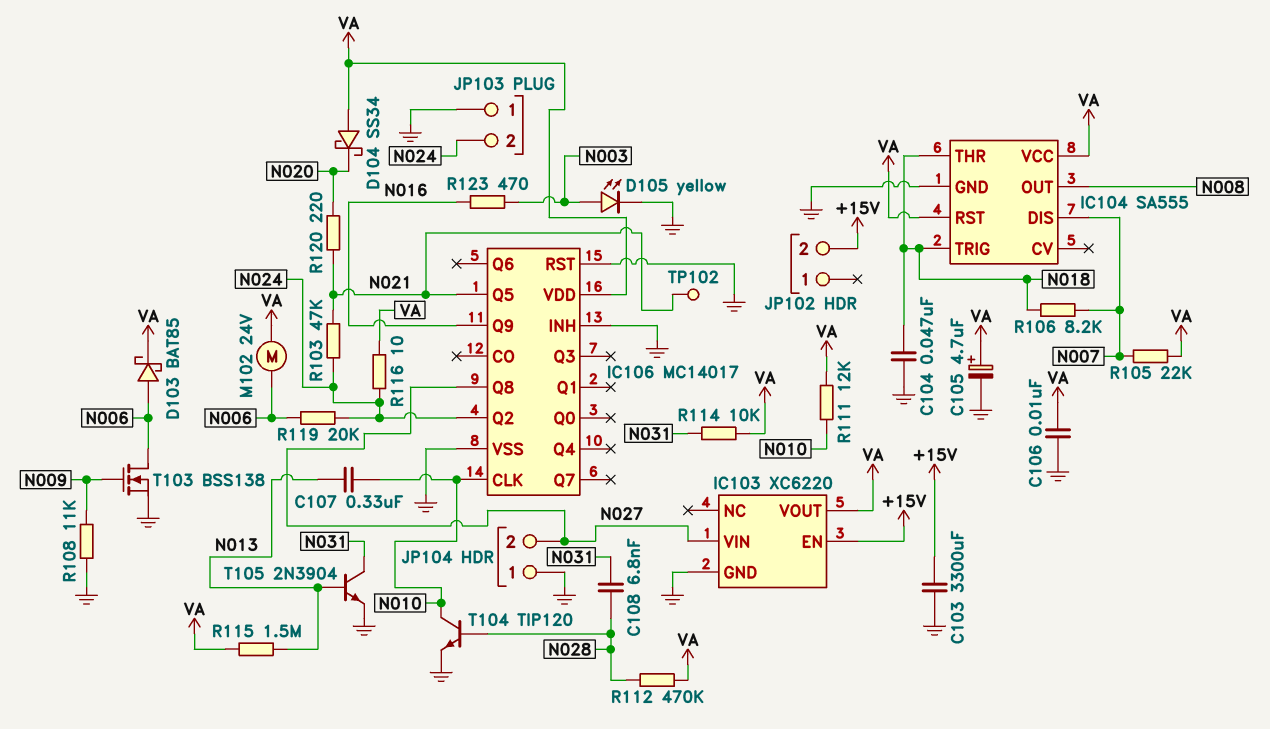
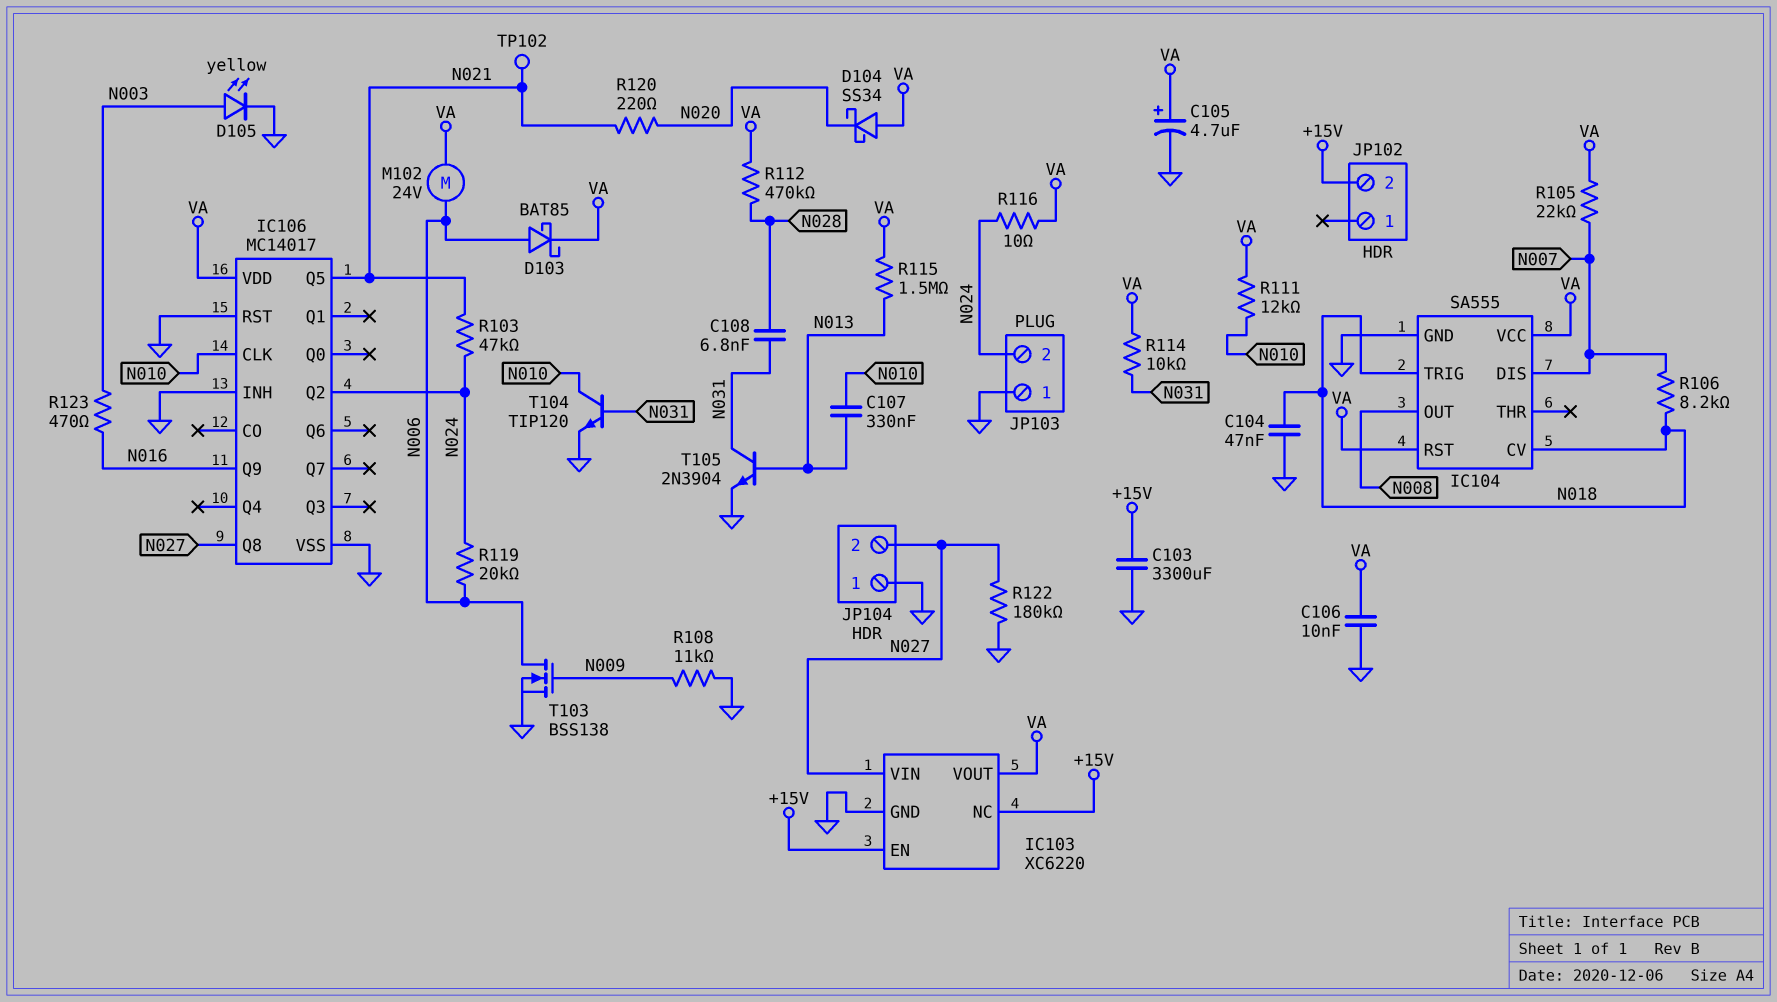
IC103 pin NC: none -> +15V
IC104 pin CV: none -> N018
IC104 pin THR: N018 -> none
R122: none -> 180k (GND, N027)
T104: NPN TIP120 (B N028, C N010, E GND) -> NPN TIP120 (B N031, C N010, E GND)

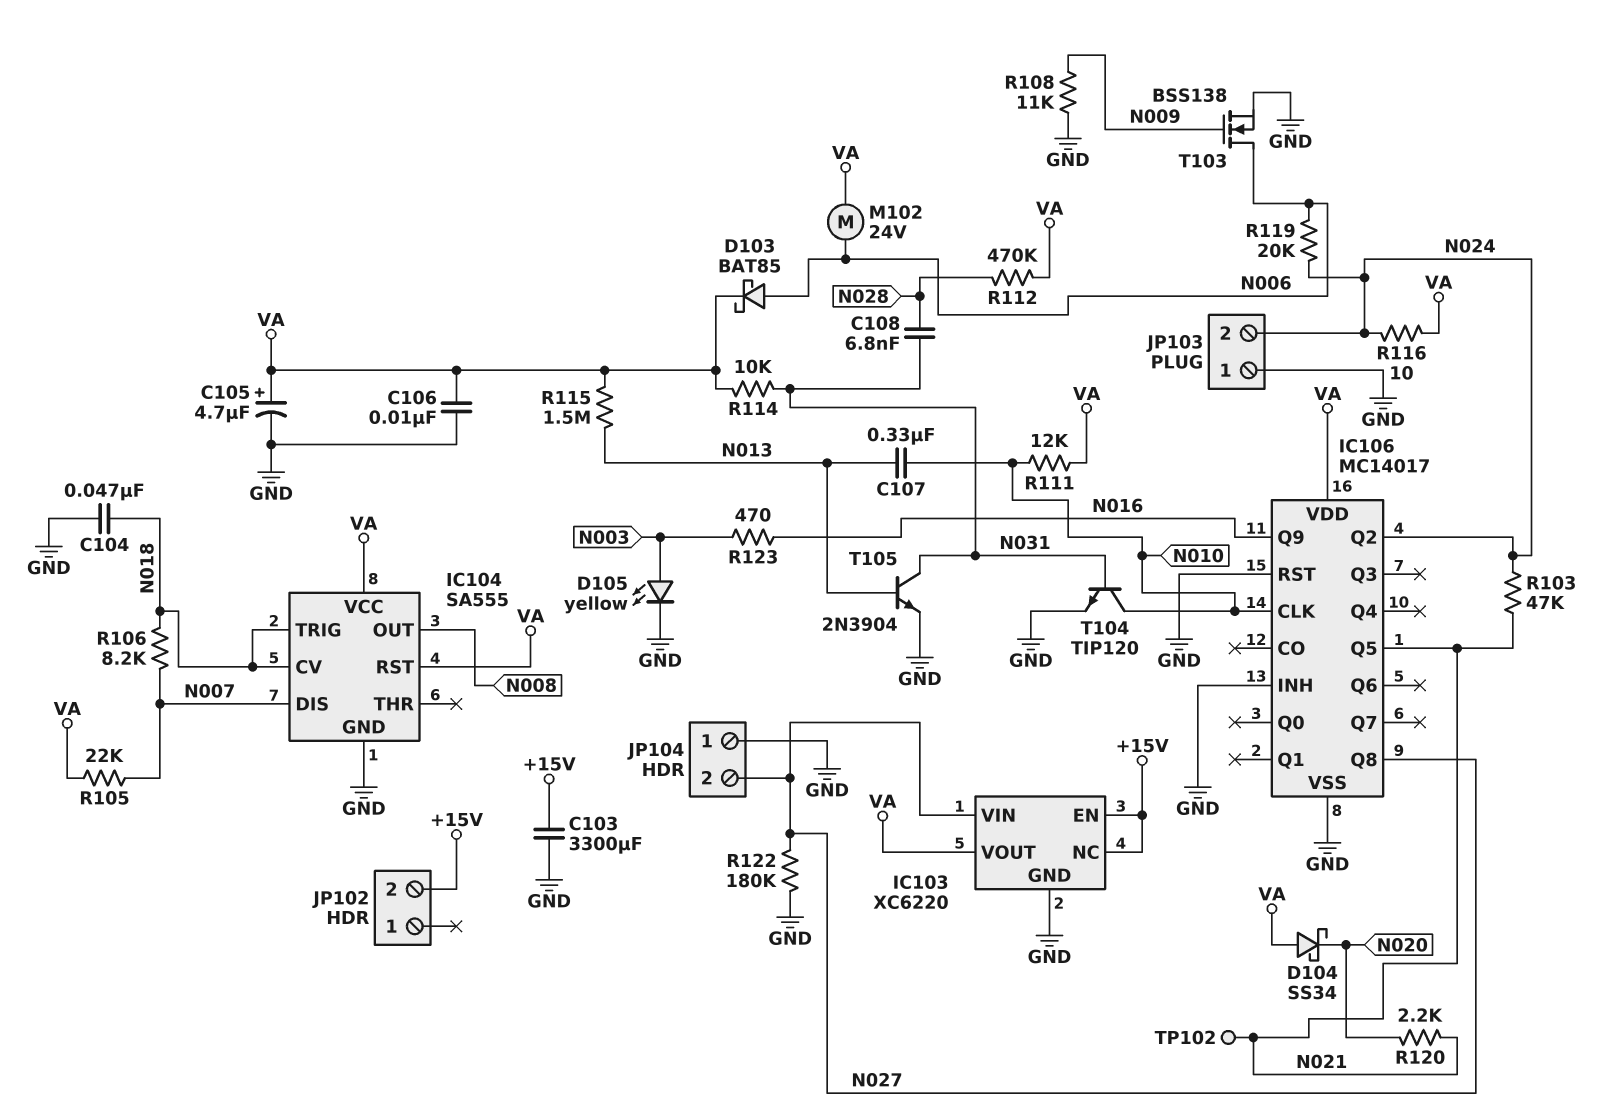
R120: 220 (N020, N021) -> 2.2k (N020, N021)

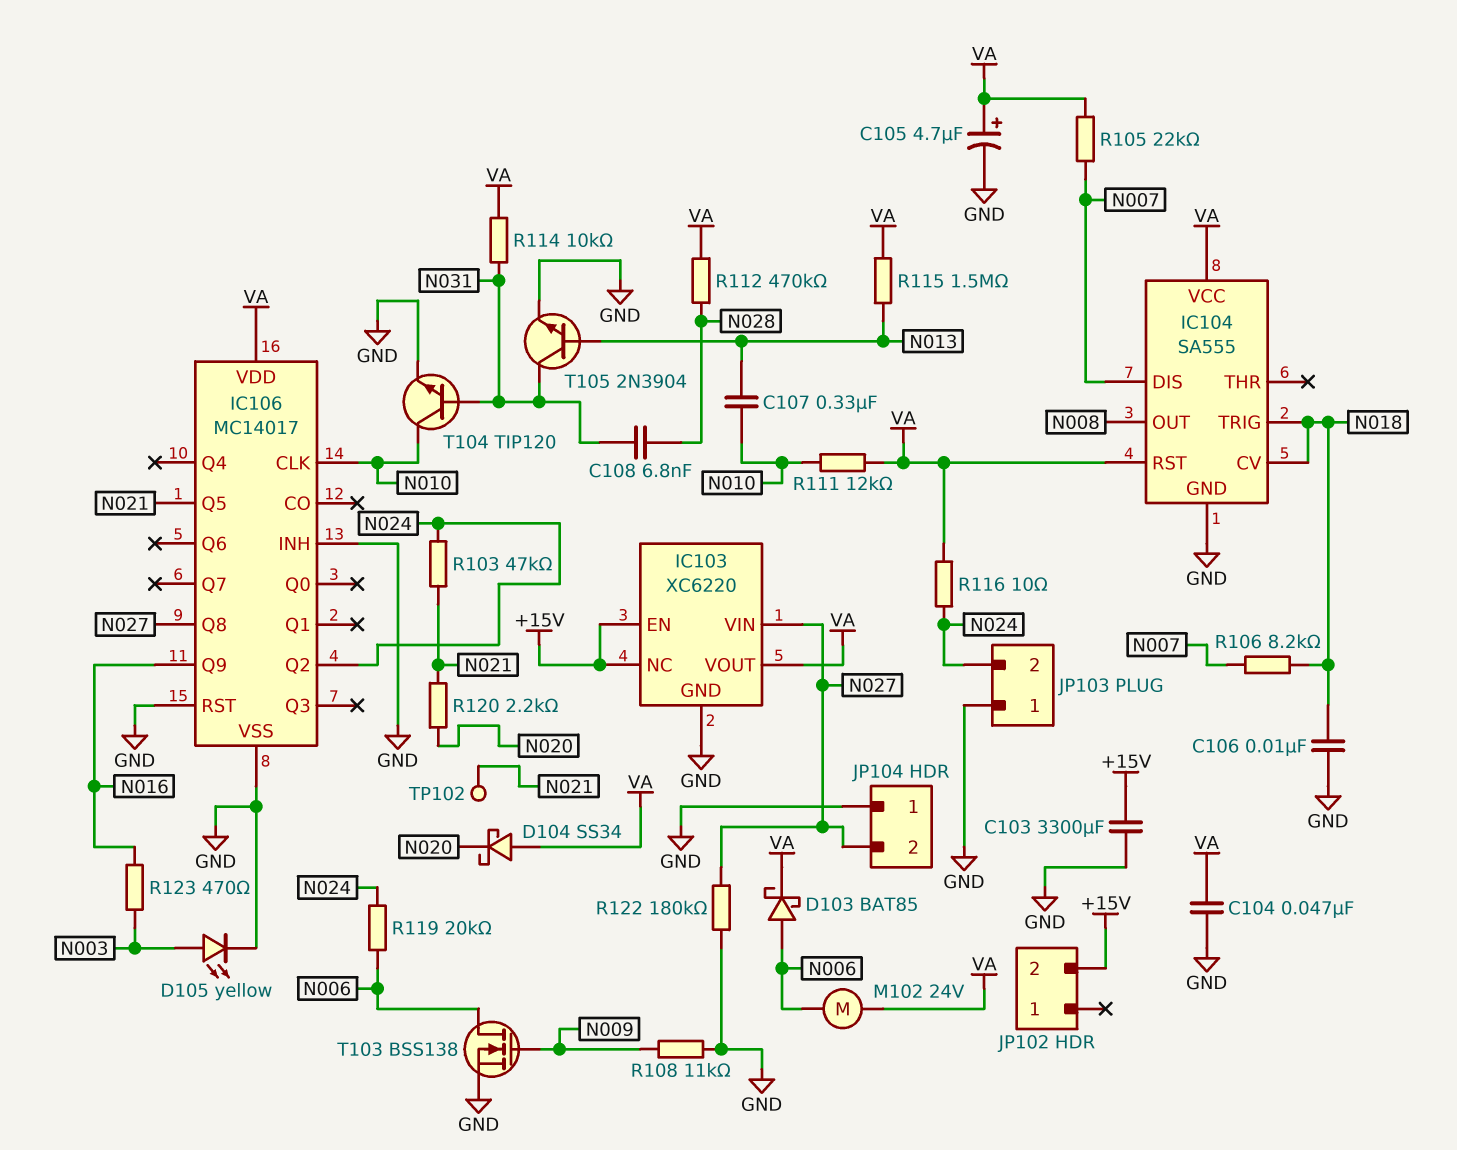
C104: 47nF (GND, N018) -> 47nF (GND, VA)
C106: 10nF (GND, VA) -> 10nF (GND, N018)

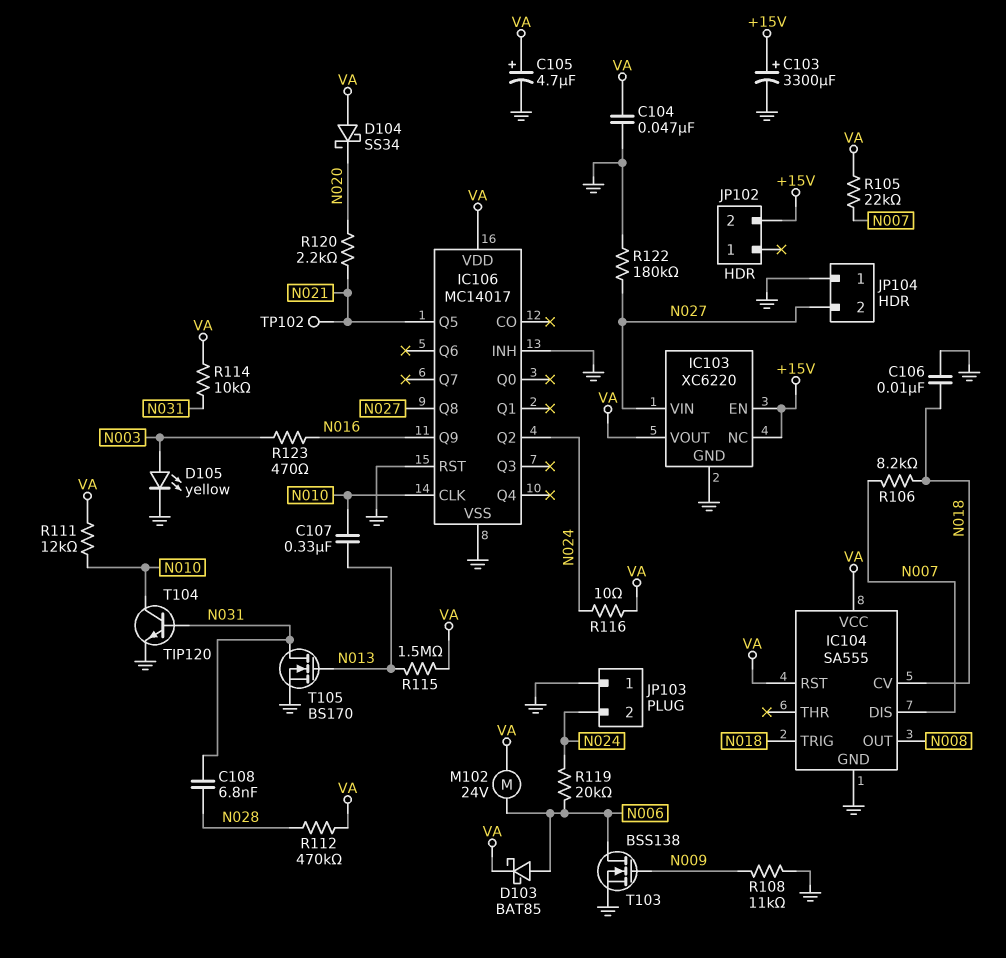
C103: 3300uF (+15V, GND) -> 3300uF (plus +15V, minus GND)
R103: 47k (N021, N024) -> none
T105: NPN 2N3904 (B N013, C N031, E GND) -> NMOS BS170 (G N013, D N031, S GND)

